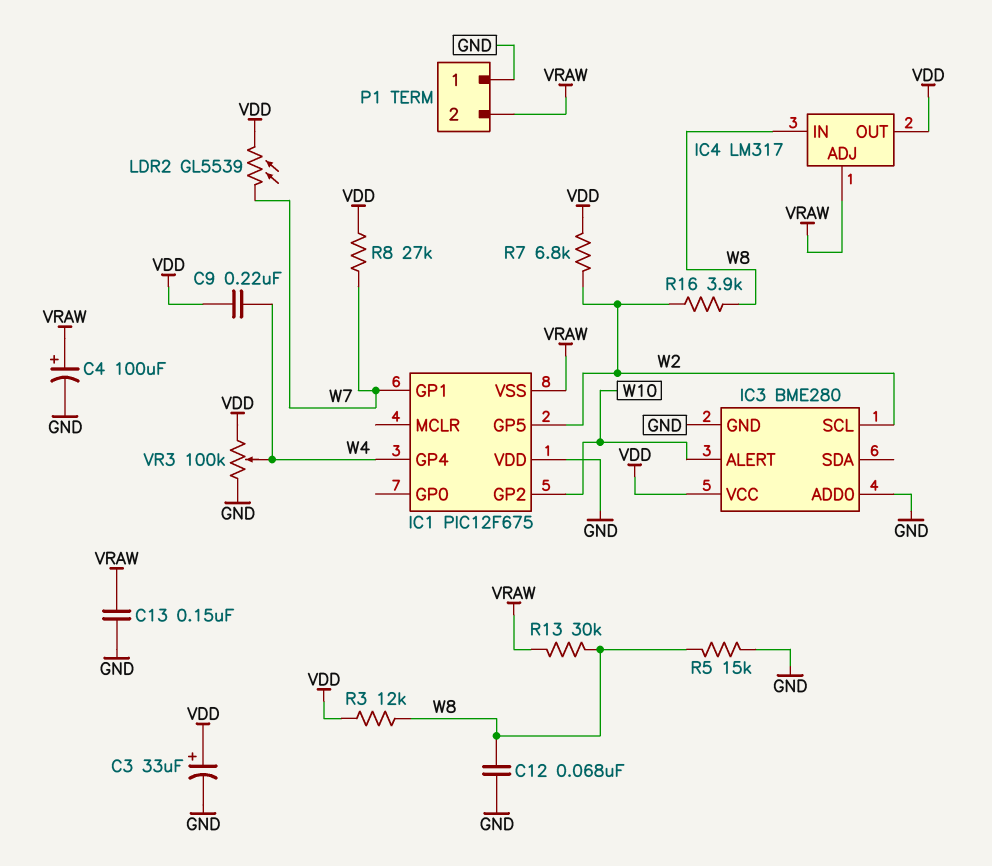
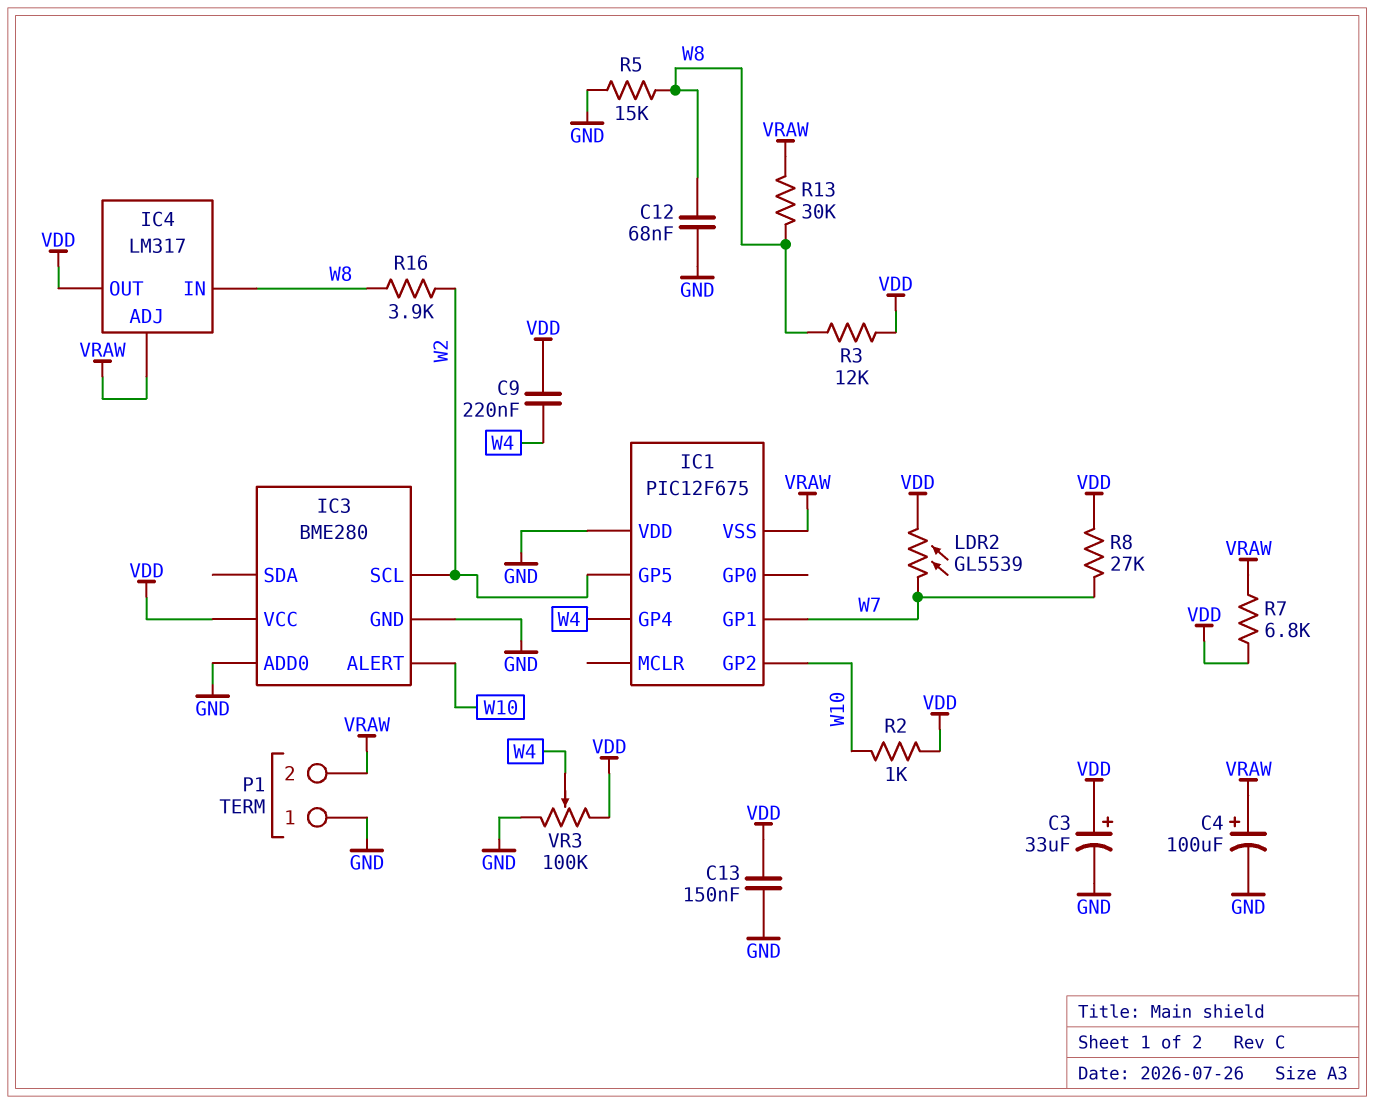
C13: 150nF (GND, VRAW) -> 150nF (GND, VDD)
R2: none -> 1k (VDD, W10)
R7: 6.8k (VDD, W2) -> 6.8k (VDD, VRAW)

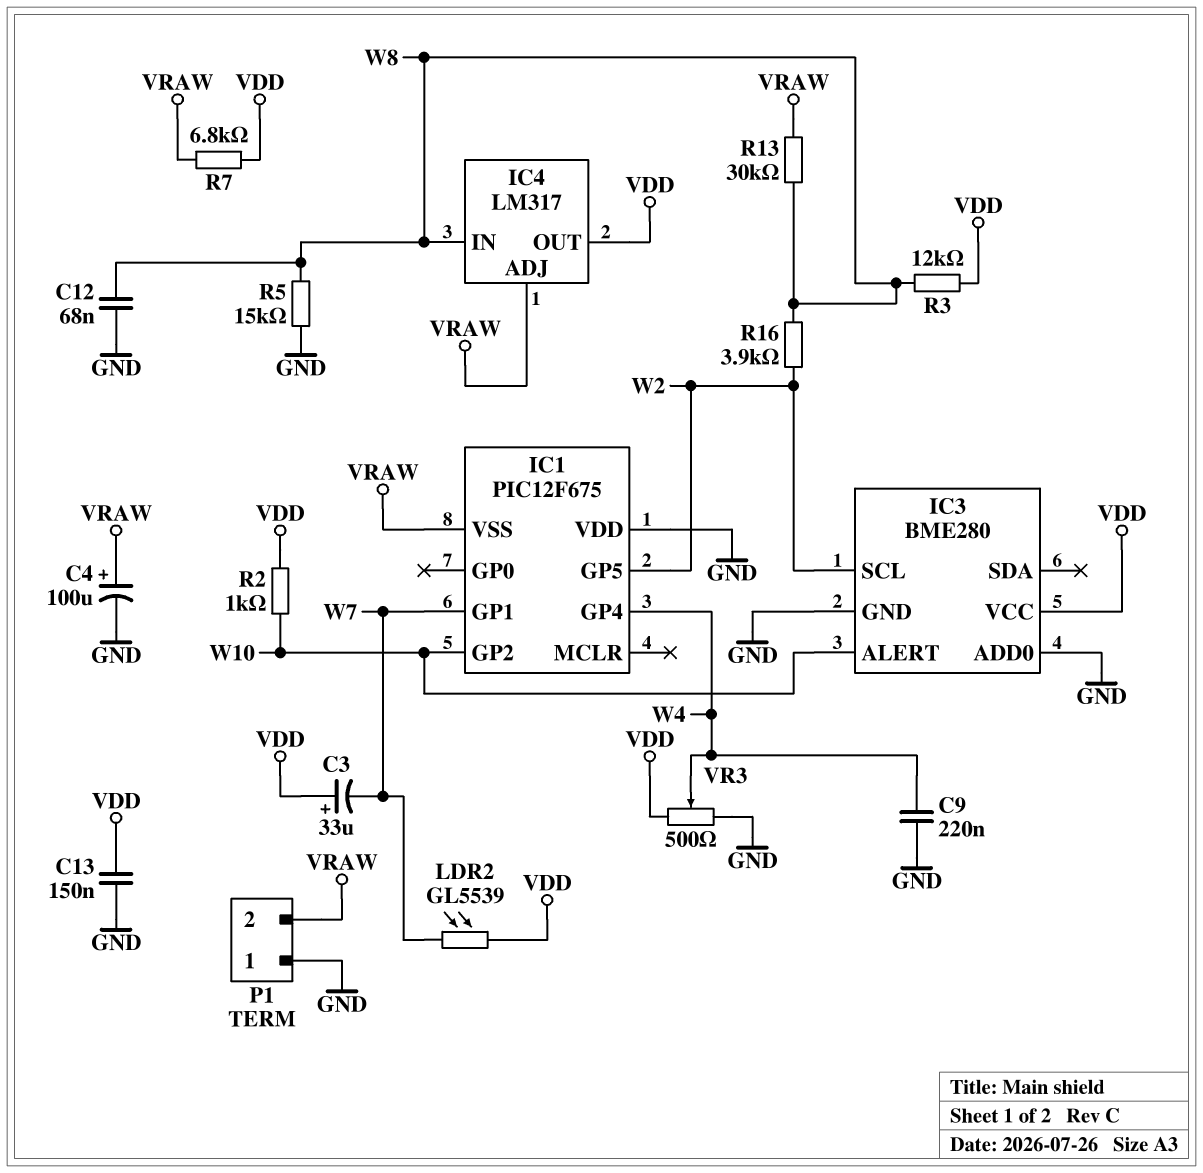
C3: 33uF (plus VDD, minus GND) -> 33uF (plus VDD, minus W7)
C9: 220nF (VDD, W4) -> 220nF (GND, W4)
R8: 27k (VDD, W7) -> none
VR3: 100k (GND, VDD, wiper W4) -> 500 (GND, VDD, wiper W4)

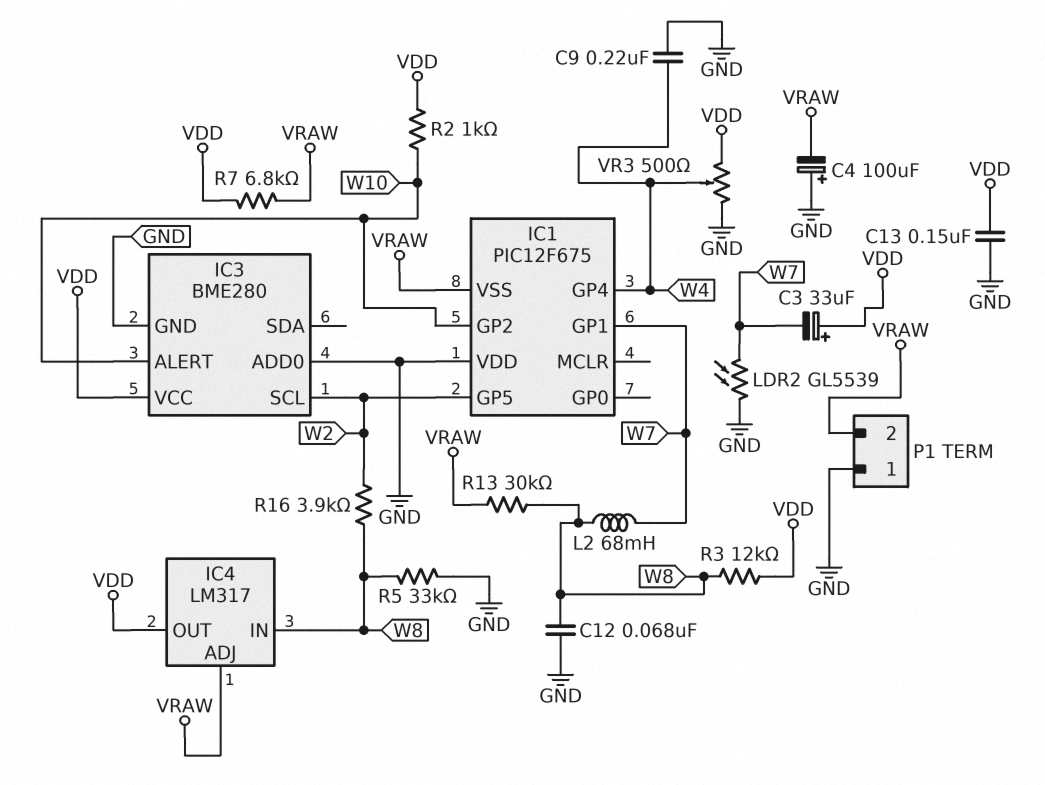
C4: 100uF (plus VRAW, minus GND) -> 100uF (plus GND, minus VRAW)
L2: none -> 68mH (W7, W8)
LDR2: GL5539 (VDD, W7) -> GL5539 (GND, W7)
R5: 15k (GND, W8) -> 33k (GND, W8)

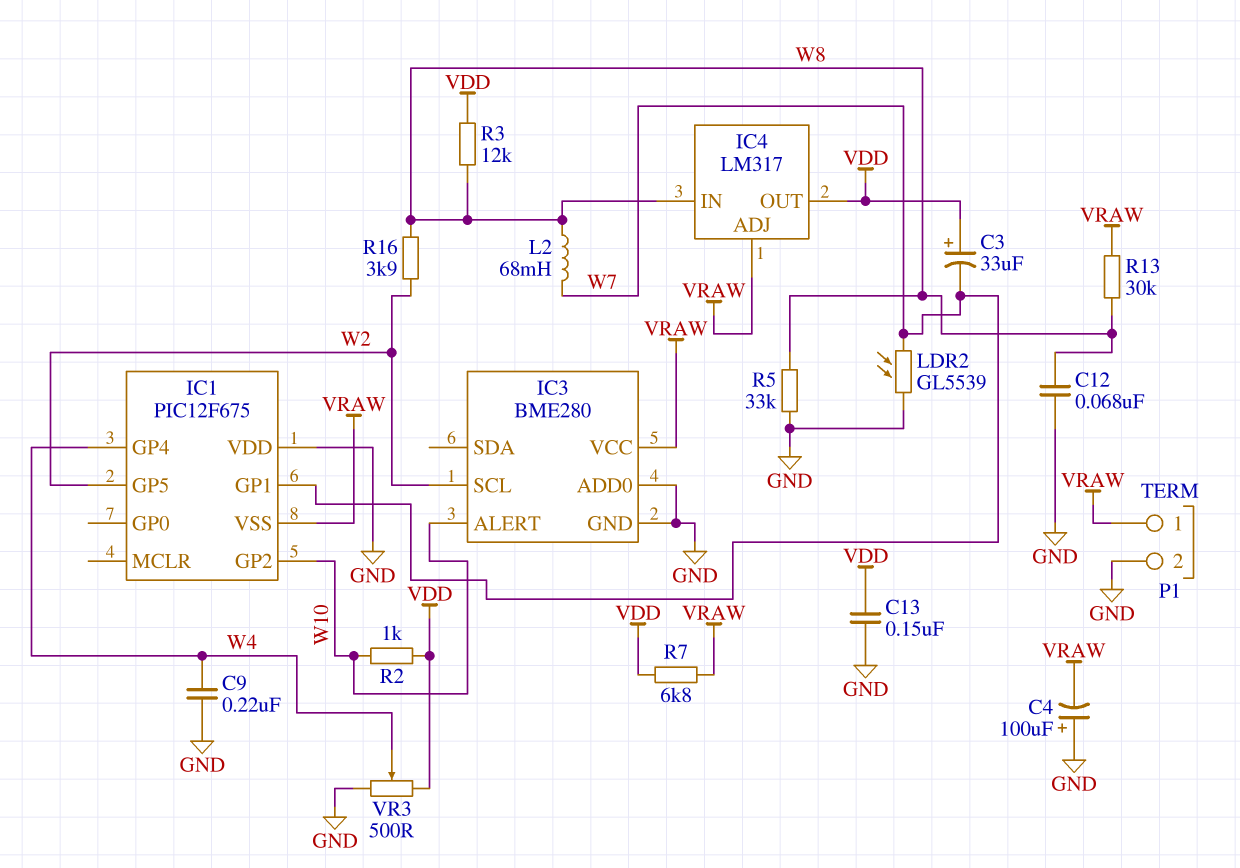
IC3 pin VCC: VDD -> VRAW
P1 pin 1: GND -> VRAW
P1 pin 2: VRAW -> GND

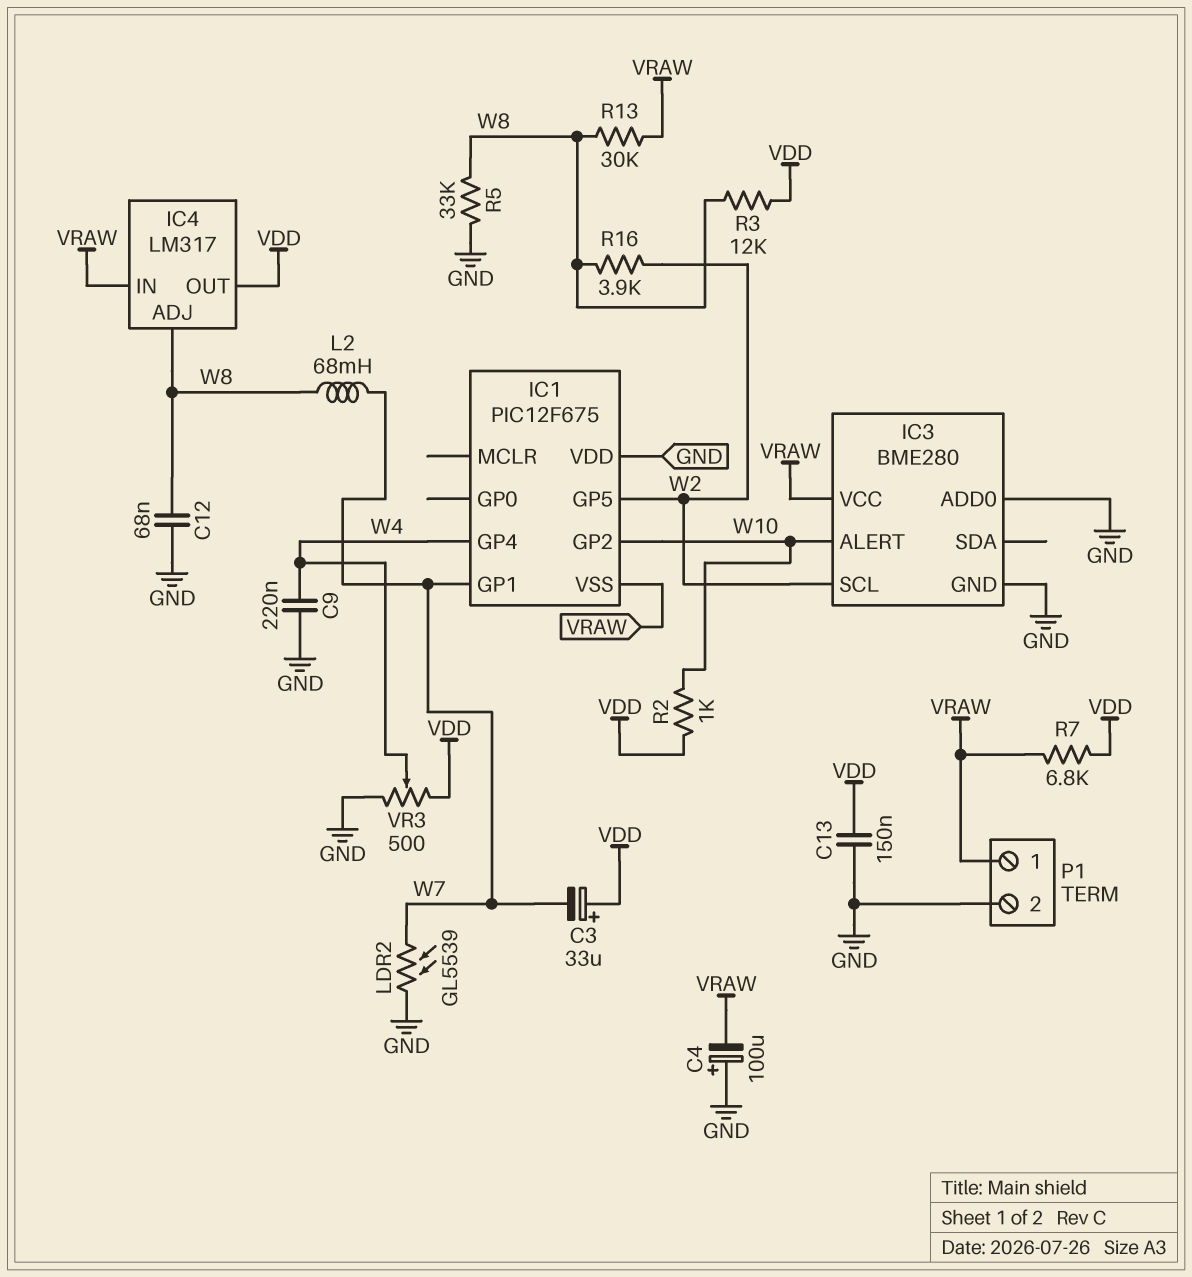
IC4 pin ADJ: VRAW -> W8
IC4 pin IN: W8 -> VRAW

